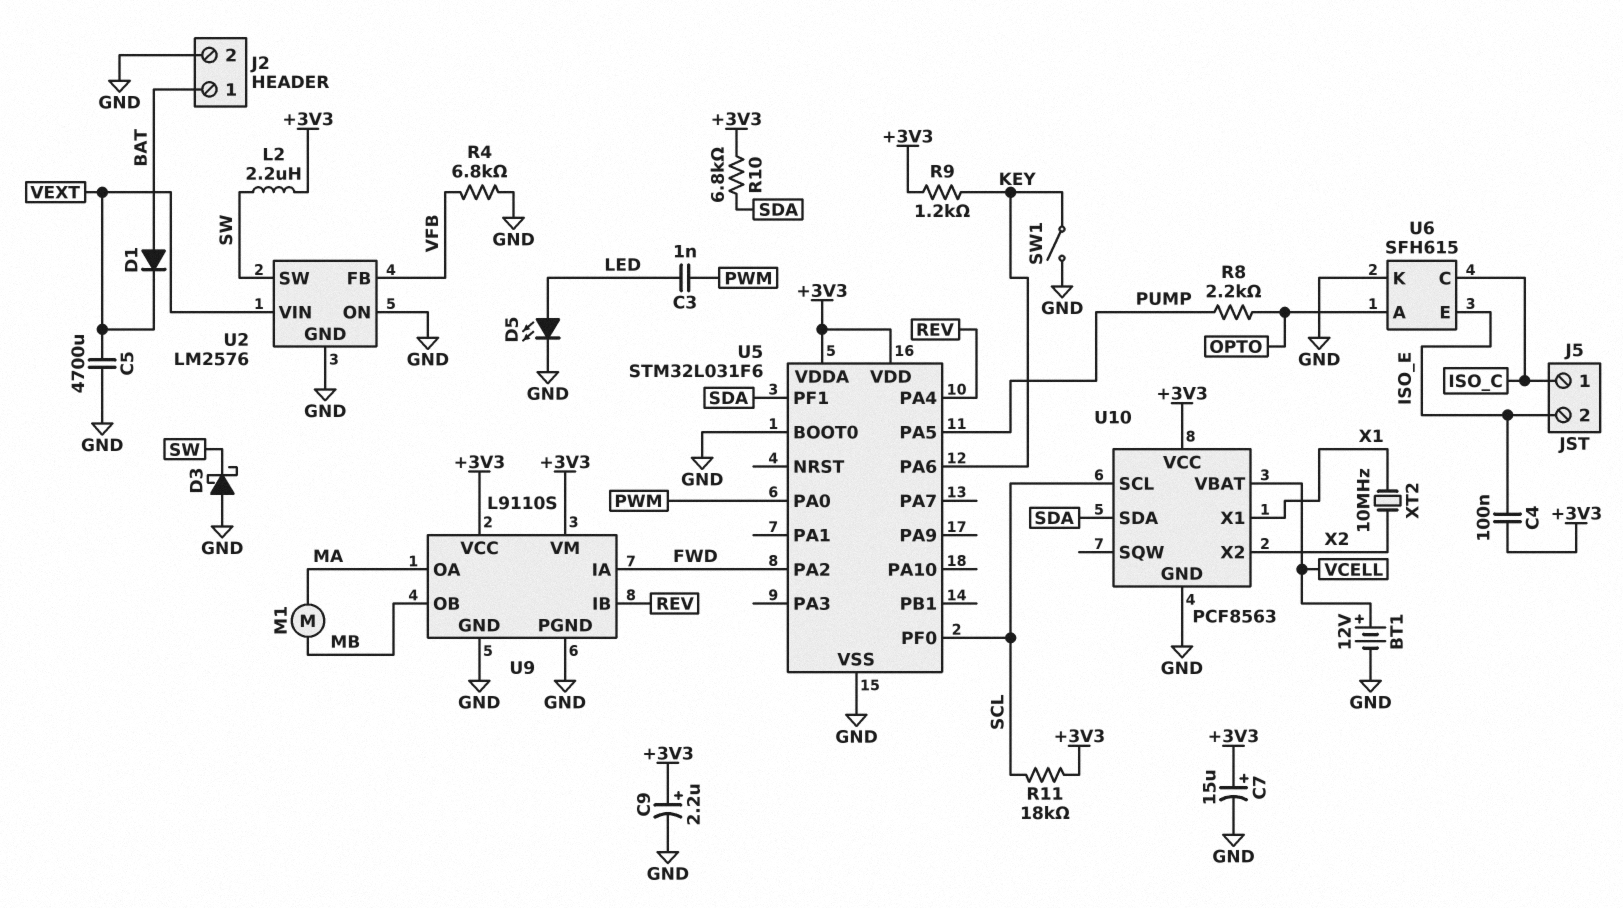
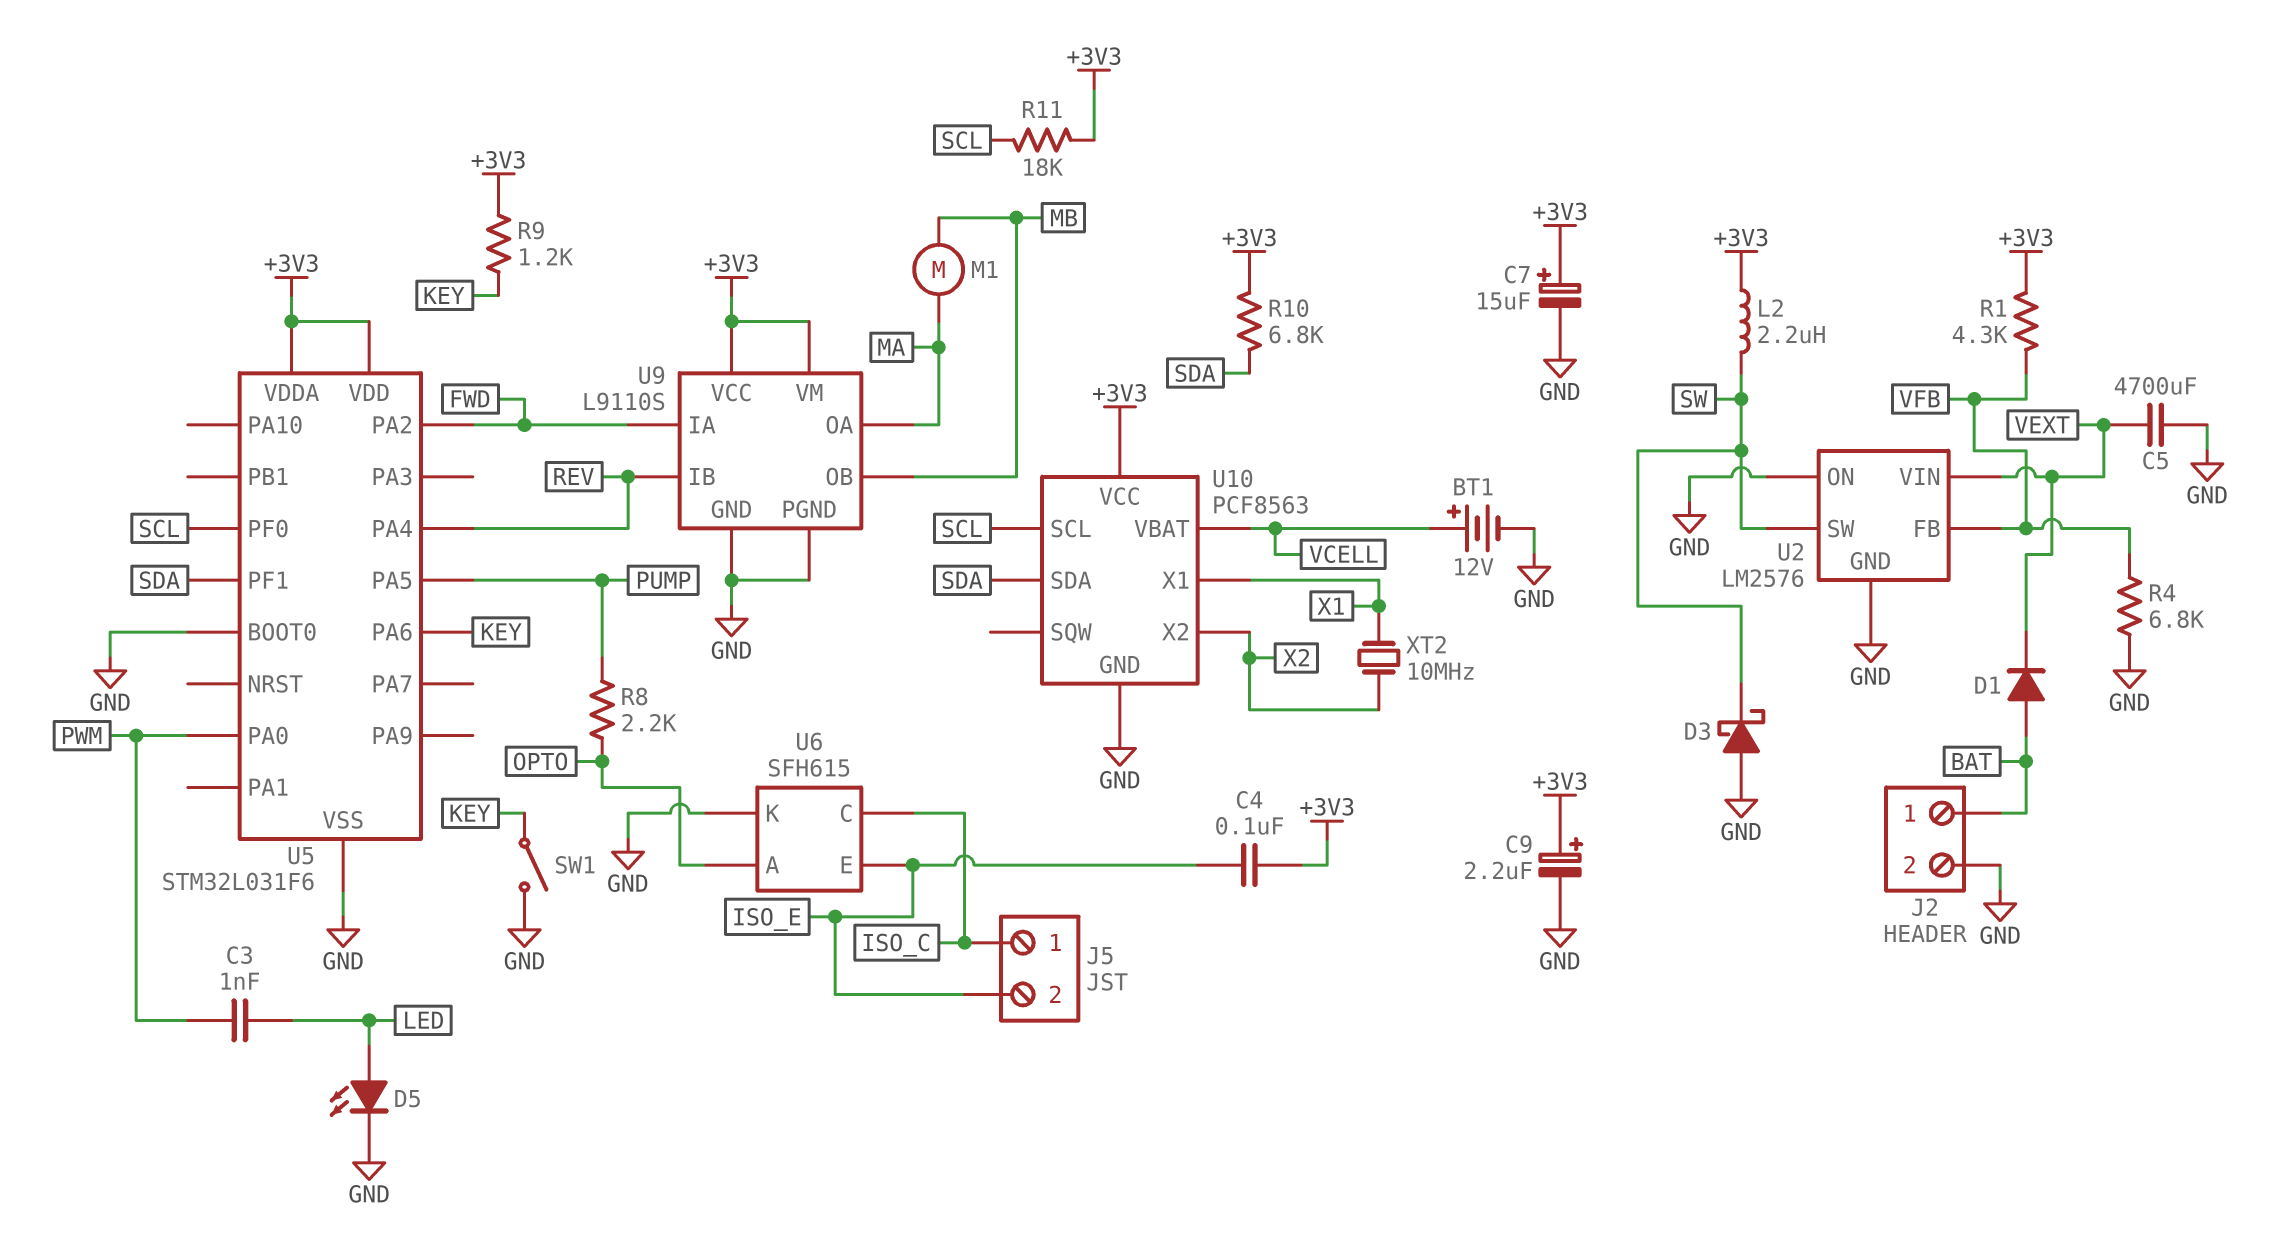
R1: none -> 4.3k (+3V3, VFB)

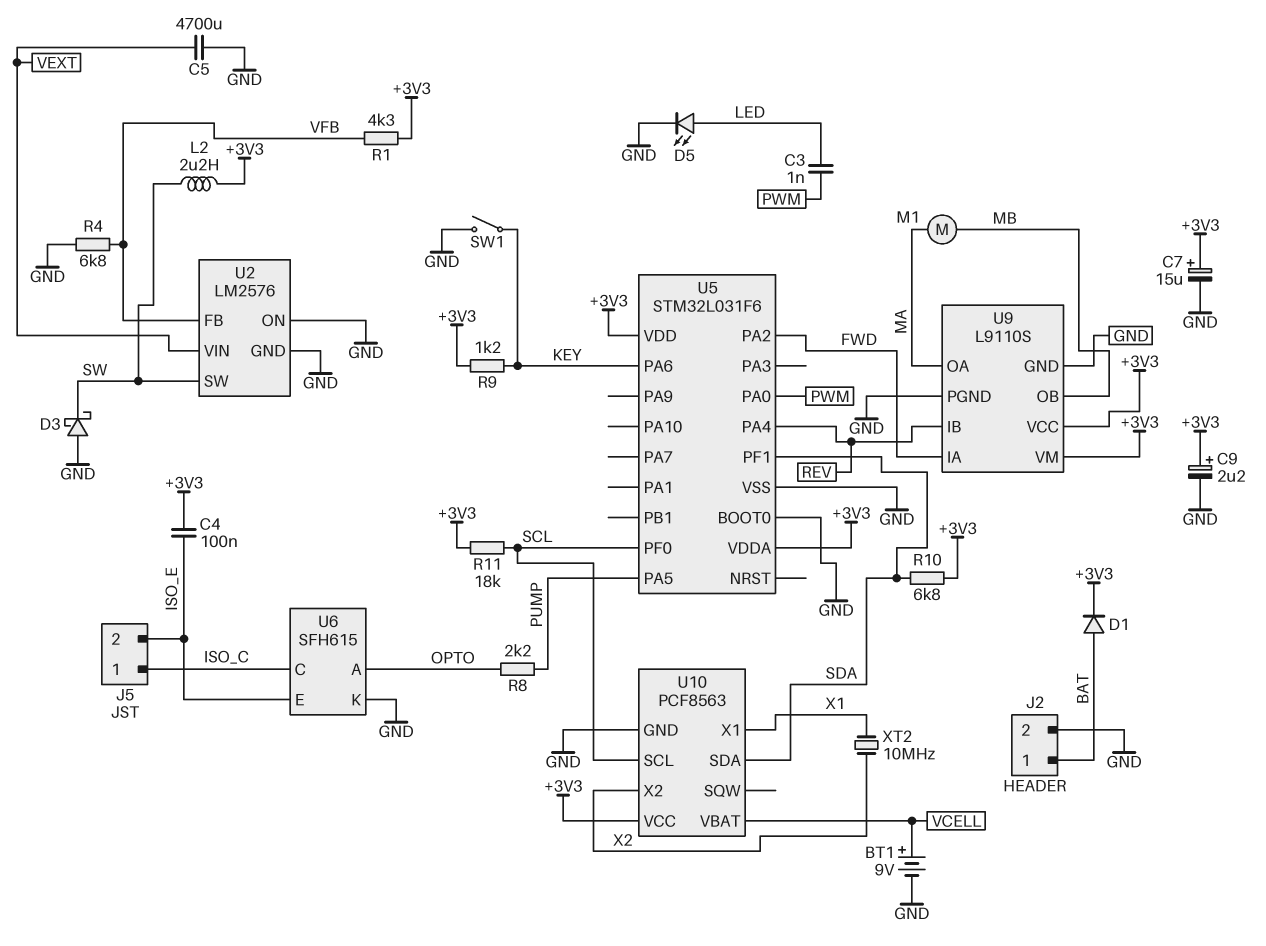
BT1: 12V (plus VCELL, minus GND) -> 9V (plus VCELL, minus GND)
D1: diode (A BAT, K VEXT) -> diode (A BAT, K +3V3)

